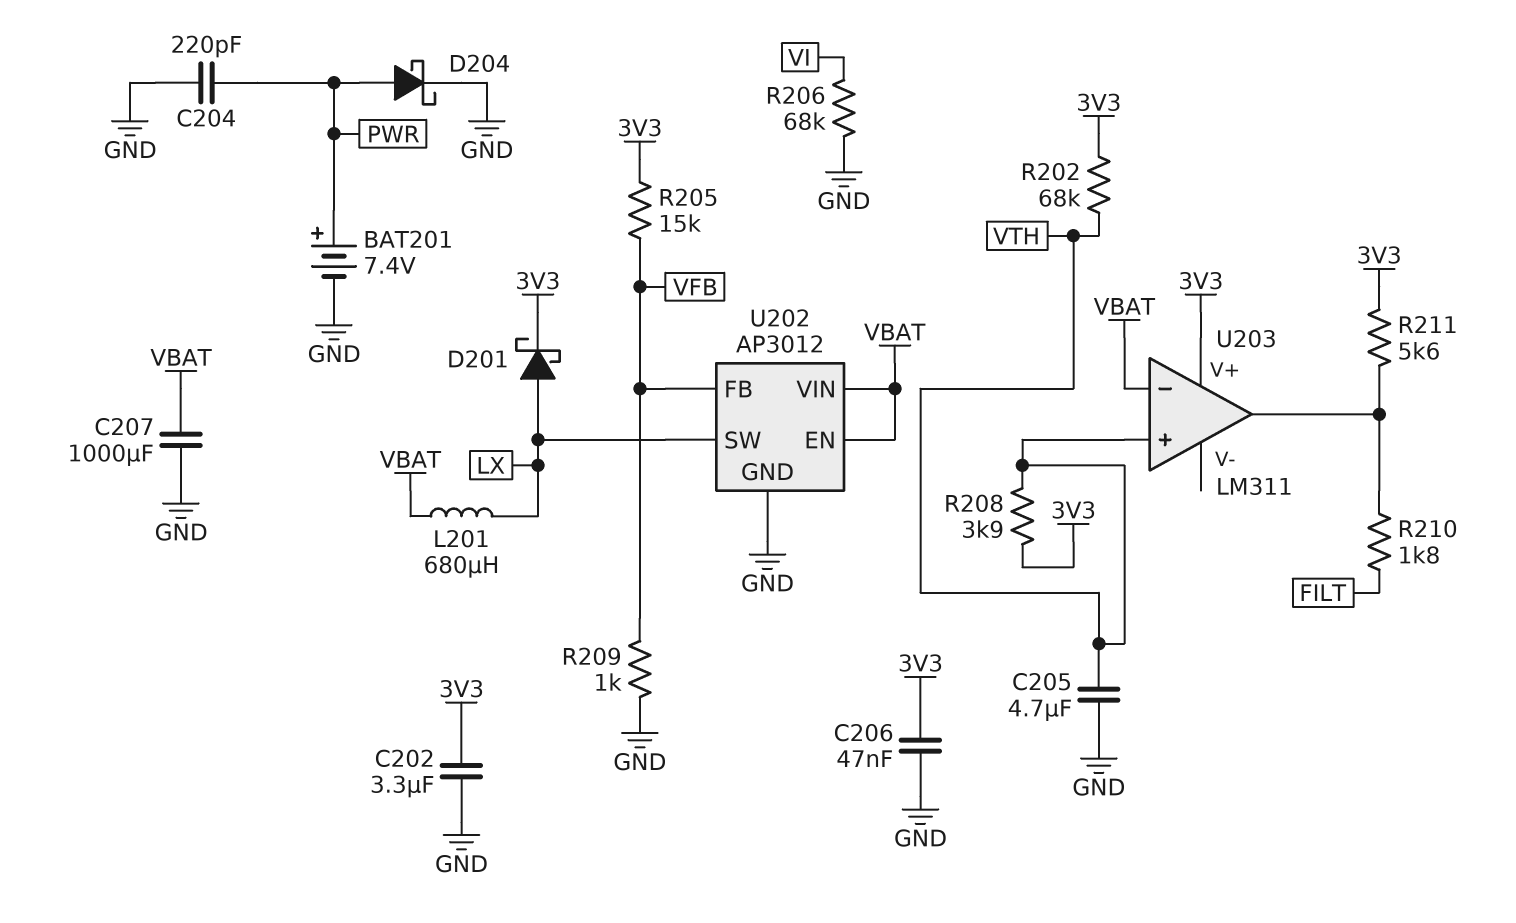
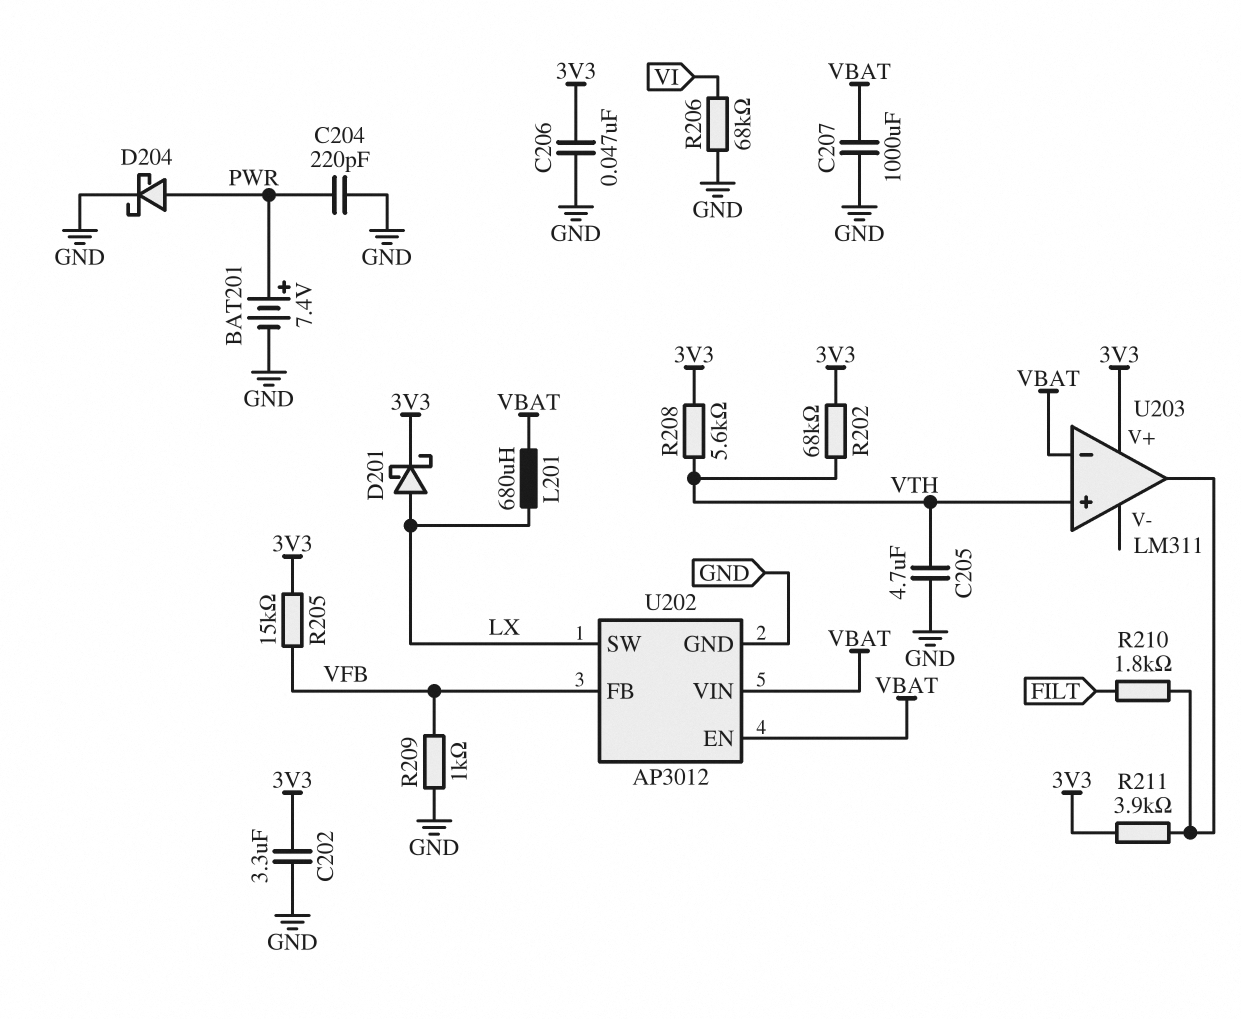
R208: 3.9k (3V3, VTH) -> 5.6k (3V3, VTH)
R211: 5.6k (3V3, U203/out) -> 3.9k (3V3, U203/out)

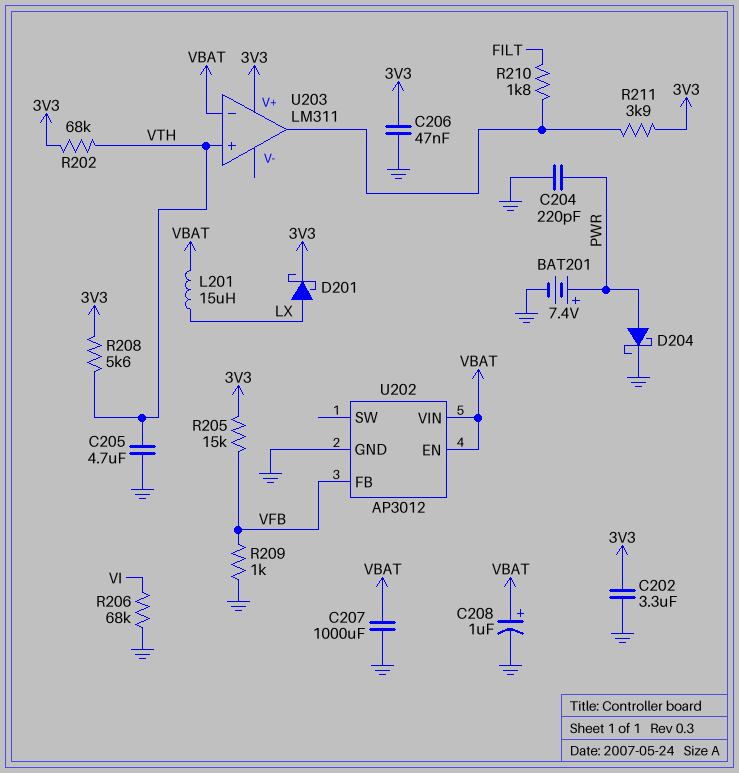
C208: none -> 1uF (plus VBAT, minus GND)
L201: 680uH (LX, VBAT) -> 15uH (LX, VBAT)
U202 pin SW: LX -> none

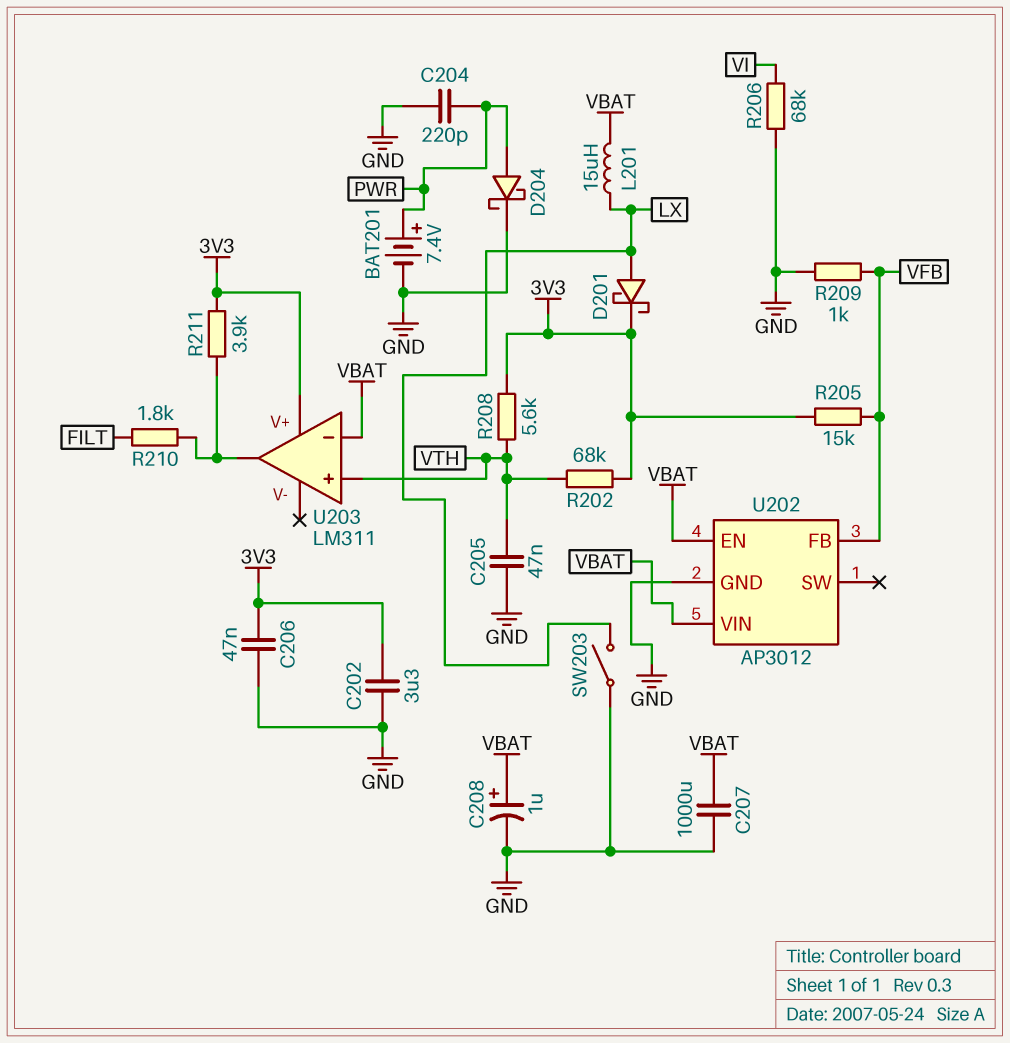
C205: 4.7uF (GND, VTH) -> 47nF (GND, VTH)
SW203: none -> switch (GND, LX)

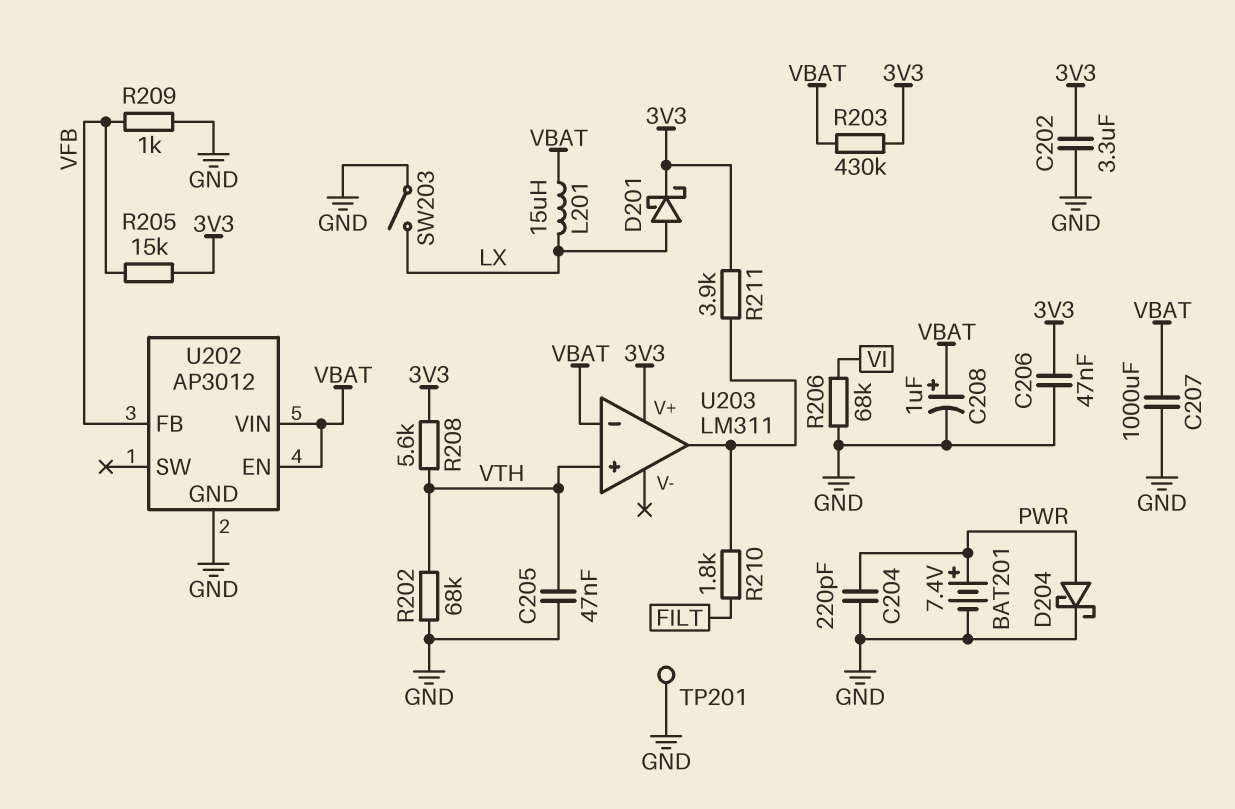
R202: 68k (3V3, VTH) -> 68k (GND, VTH)
R203: none -> 430k (3V3, VBAT)
TP201: none -> test point (GND)

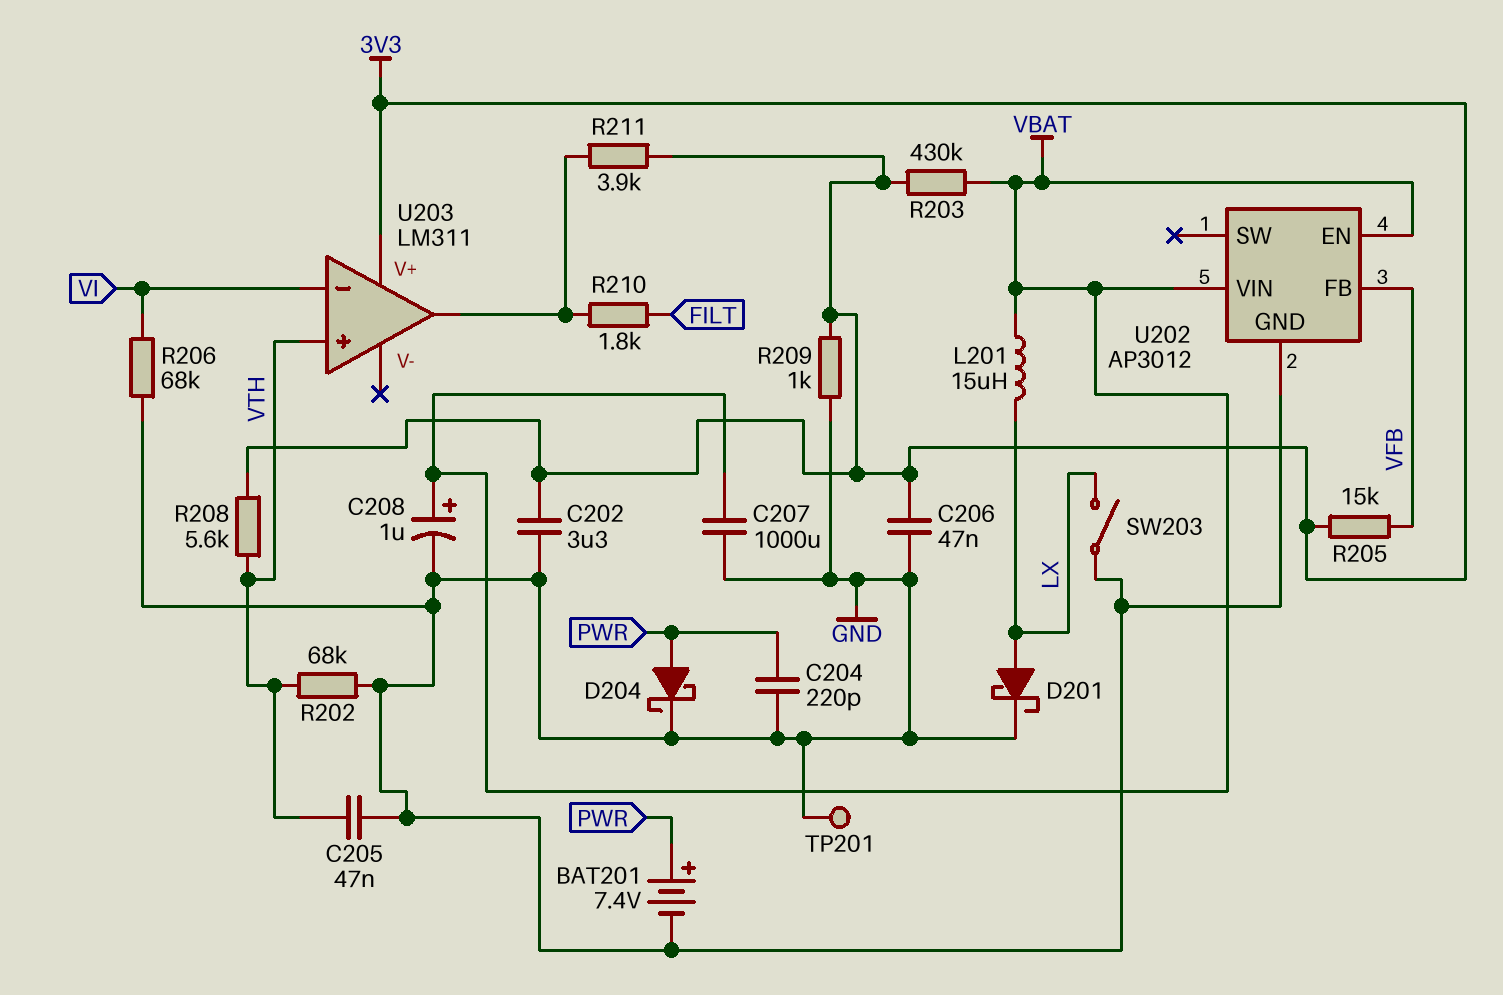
D201: schottky (A LX, K 3V3) -> schottky (A LX, K GND)
R209: 1k (GND, VFB) -> 1k (3V3, GND)
U203 pin in-: VBAT -> VI

